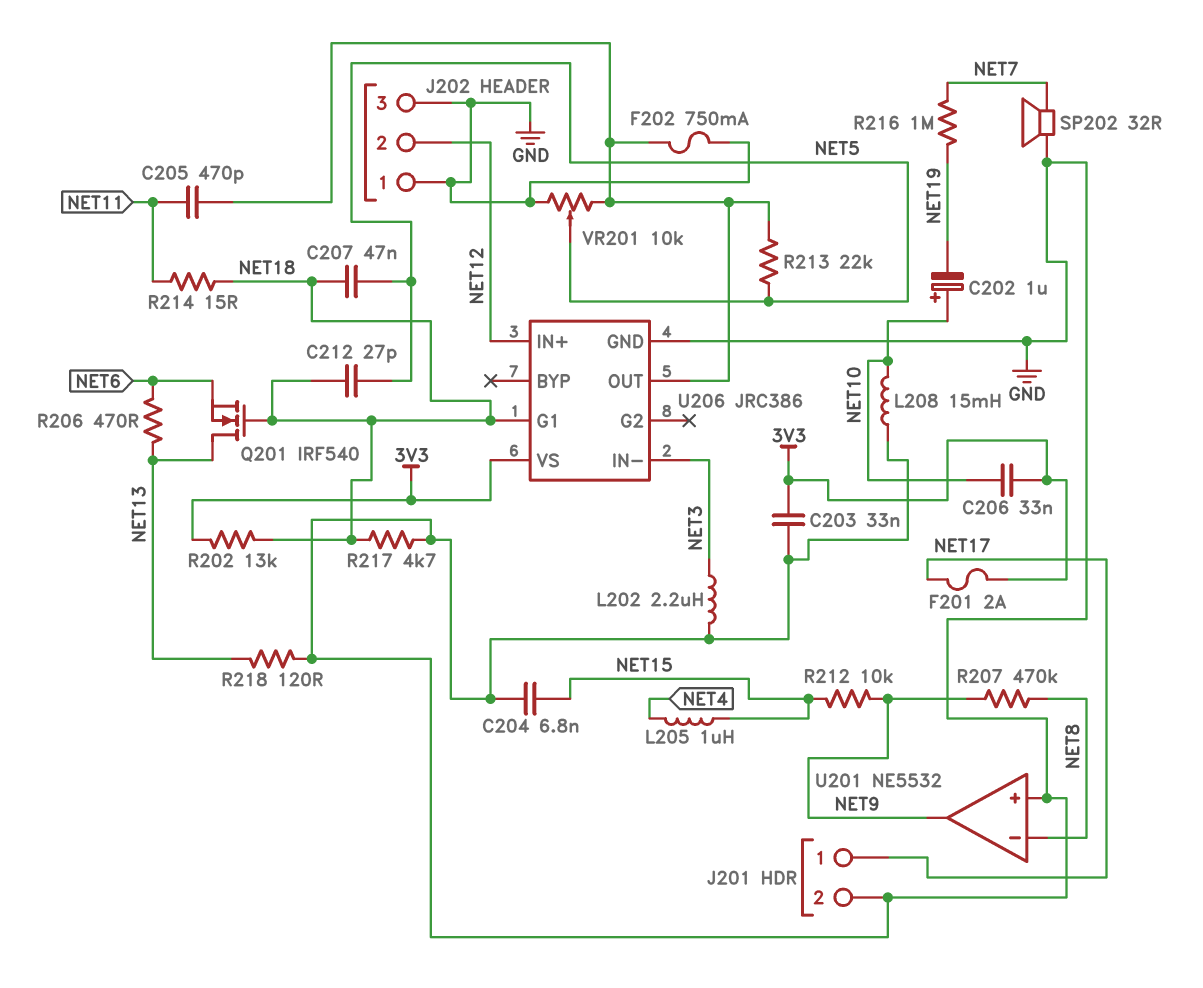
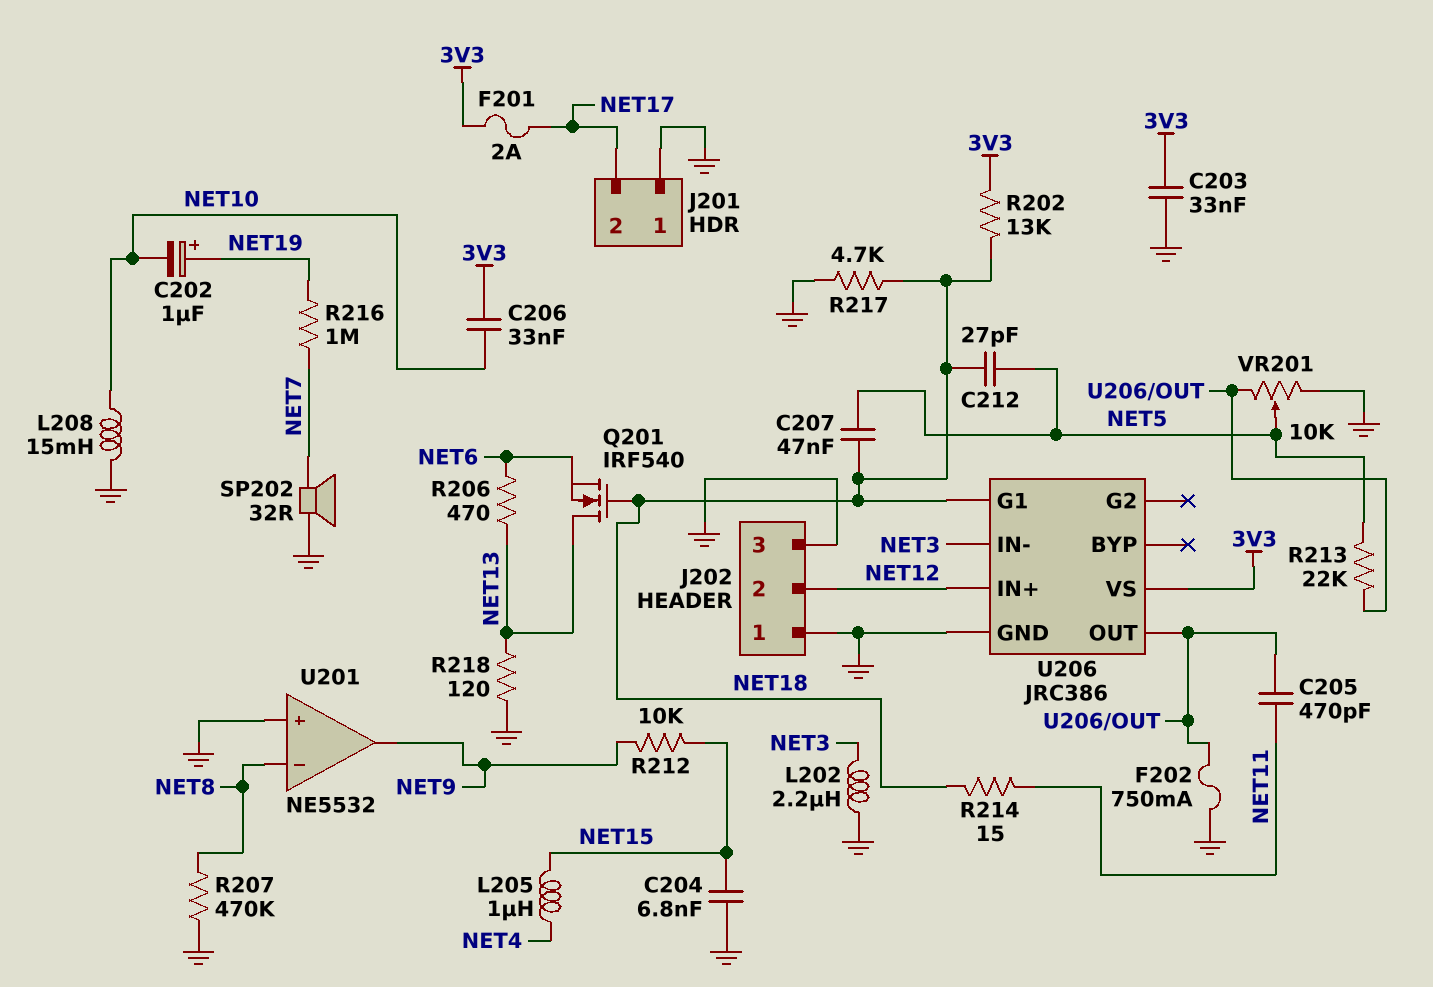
C202: 1uF (plus NET10, minus NET19) -> 1uF (plus NET19, minus NET10)
J201 pin 1: NET17 -> GND
J201 pin 2: GND -> NET17
R207: 470k (NET8, NET9) -> 470k (GND, NET8)

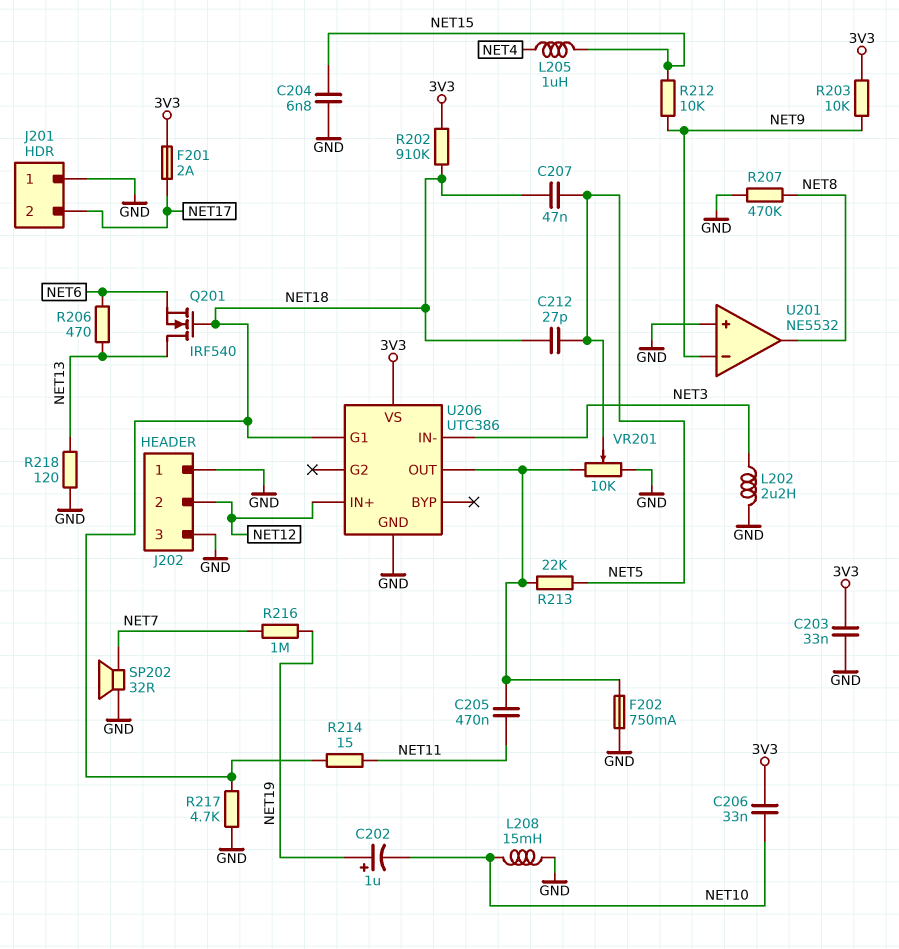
C205: 470pF (NET11, U206/OUT) -> 470nF (NET11, U206/OUT)
R202: 13k (3V3, NET18) -> 910k (3V3, NET18)
R203: none -> 10k (3V3, NET9)
U201 pin in-: NET8 -> NET9
U201 pin out: NET9 -> NET8
U206: JRC386 -> UTC386

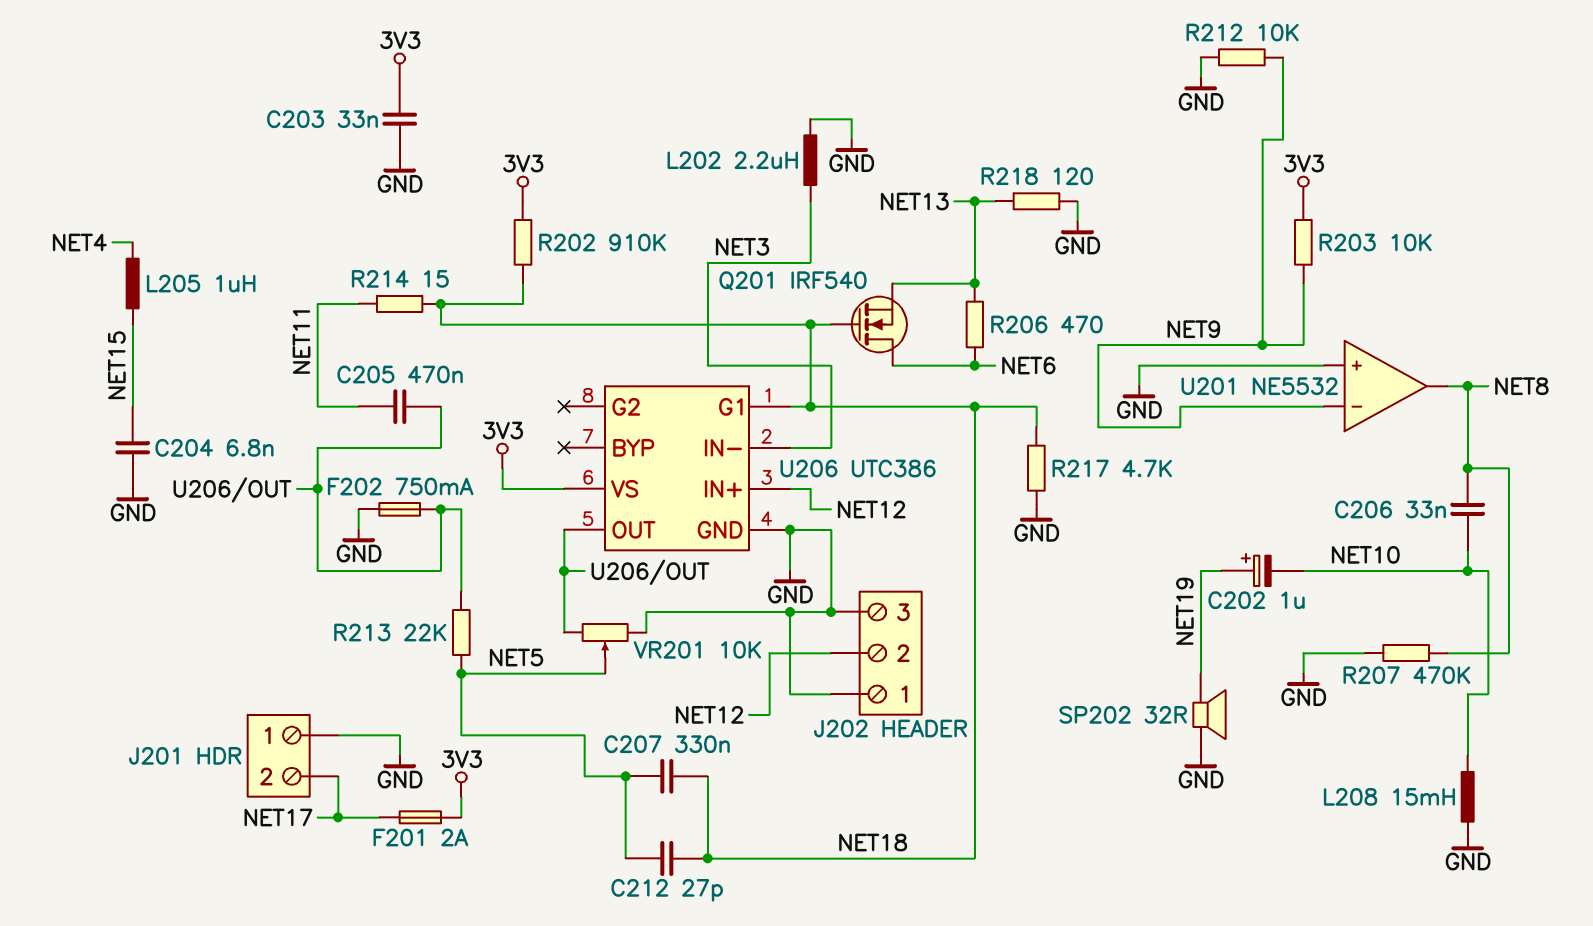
C206: 33nF (3V3, NET10) -> 33nF (NET8, NET10)
C207: 47nF (NET5, NET18) -> 330nF (NET5, NET18)
Q201: NMOS IRF540 (G NET18, D NET13, S NET6) -> NMOS IRF540 (G NET18, D NET6, S NET13)
R212: 10k (NET9, NET15) -> 10k (GND, NET9)
R216: 1M (NET7, NET19) -> none
SP202: speaker 32R (GND, NET7) -> speaker 32R (GND, NET19)

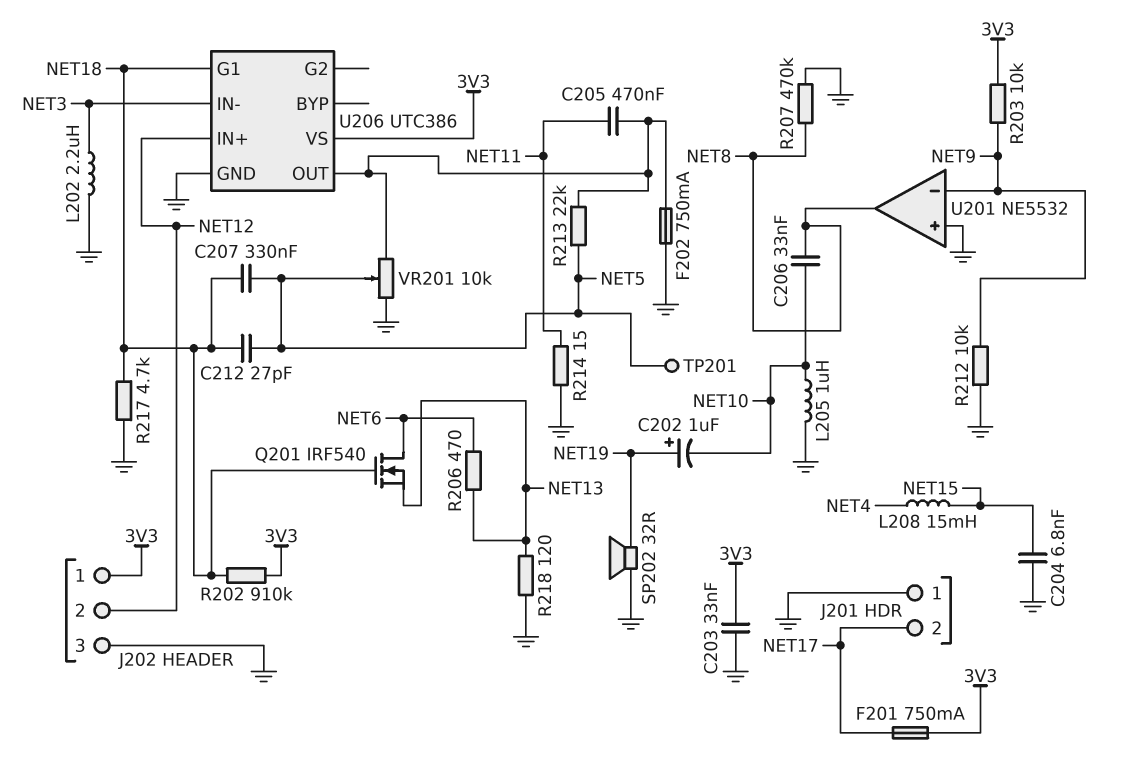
F201: 2A (3V3, NET17) -> 750mA (3V3, NET17)
J202 pin 1: GND -> 3V3
L205: 1uH (NET4, NET15) -> 1uH (GND, NET10)
L208: 15mH (GND, NET10) -> 15mH (NET4, NET15)
R214: 15 (NET11, NET18) -> 15 (GND, NET11)
TP201: none -> test point (NET5)

